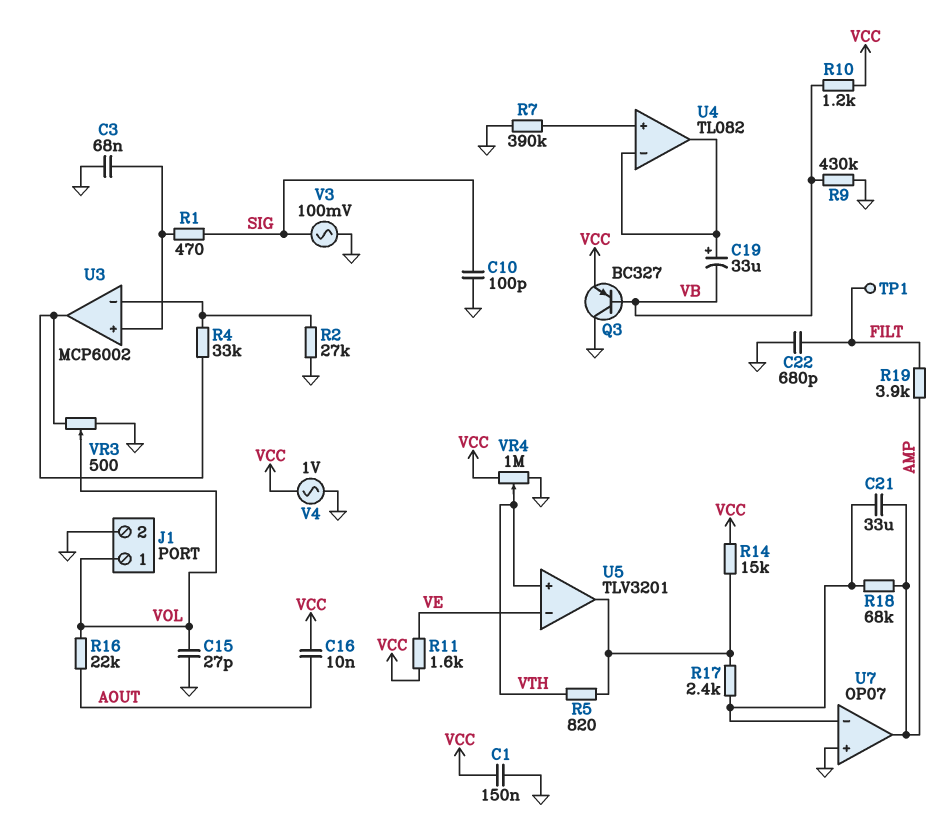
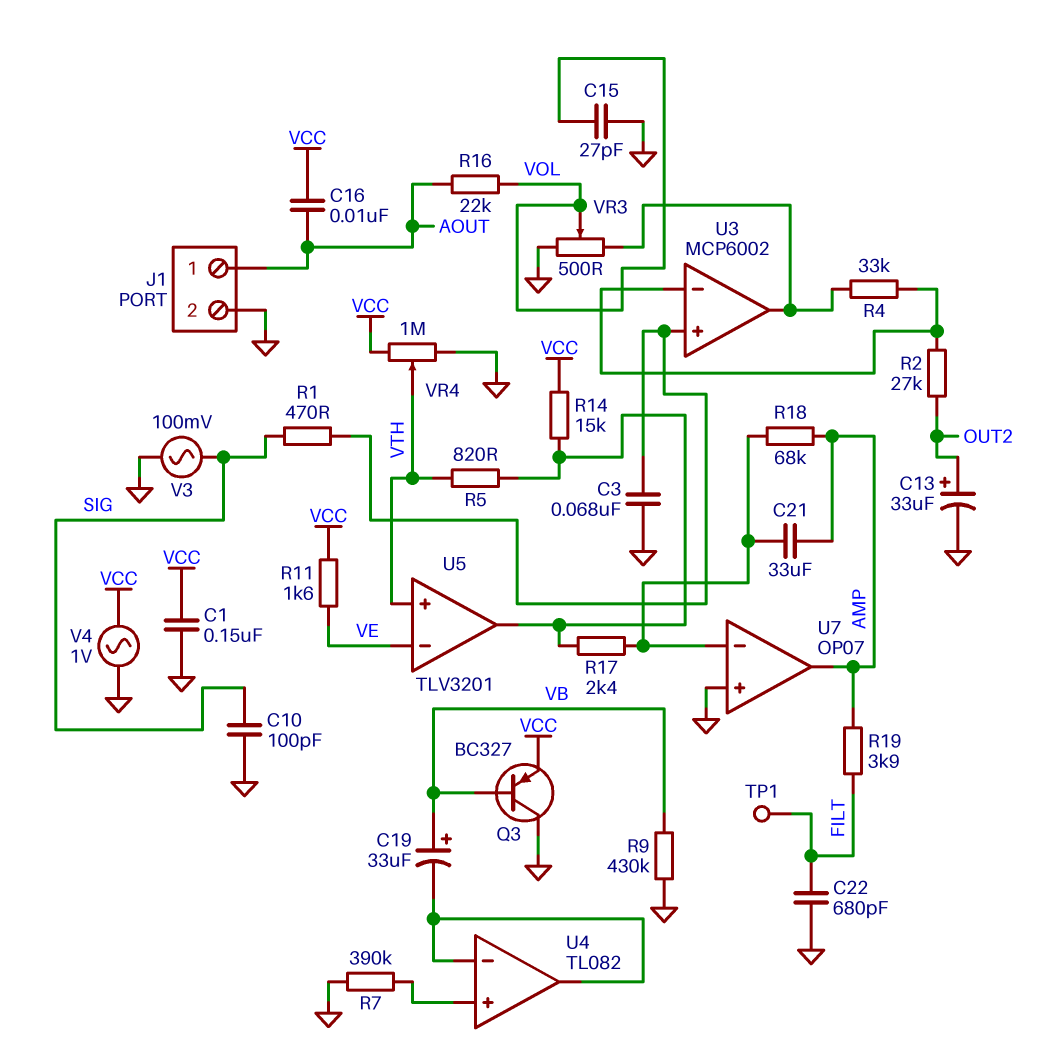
C13: none -> 33uF (plus OUT2, minus GND)
C19: 33uF (plus U4/in-, minus VB) -> 33uF (plus VB, minus U4/in-)
J1 pin 1: VOL -> AOUT
R2: 27k (GND, U3/in-) -> 27k (OUT2, U3/in-)
R10: 1.2k (VB, VCC) -> none

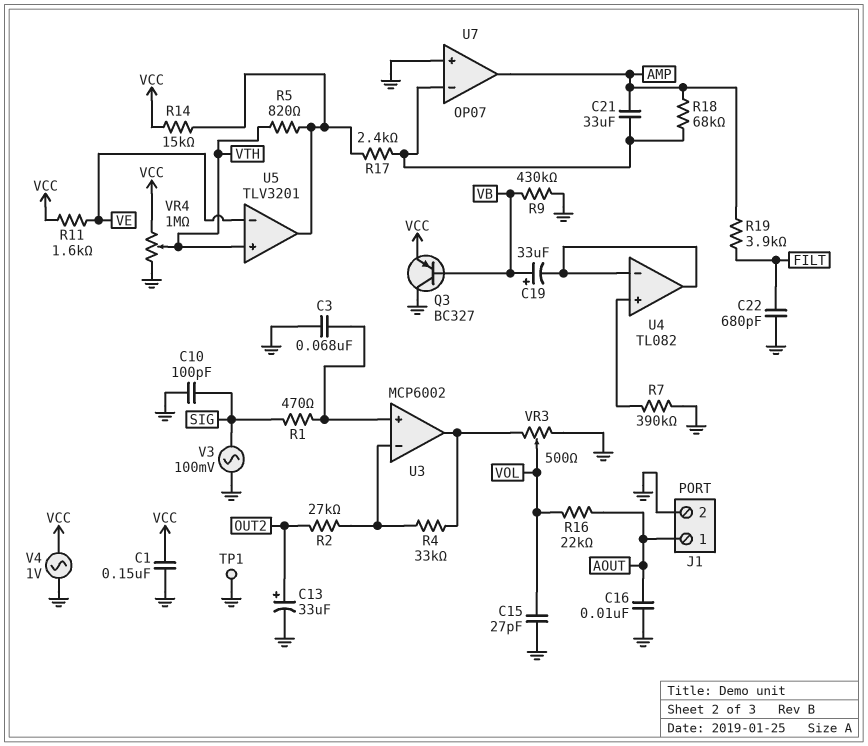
C16: 10nF (AOUT, VCC) -> 10nF (AOUT, GND)
TP1: test point (FILT) -> test point (GND)

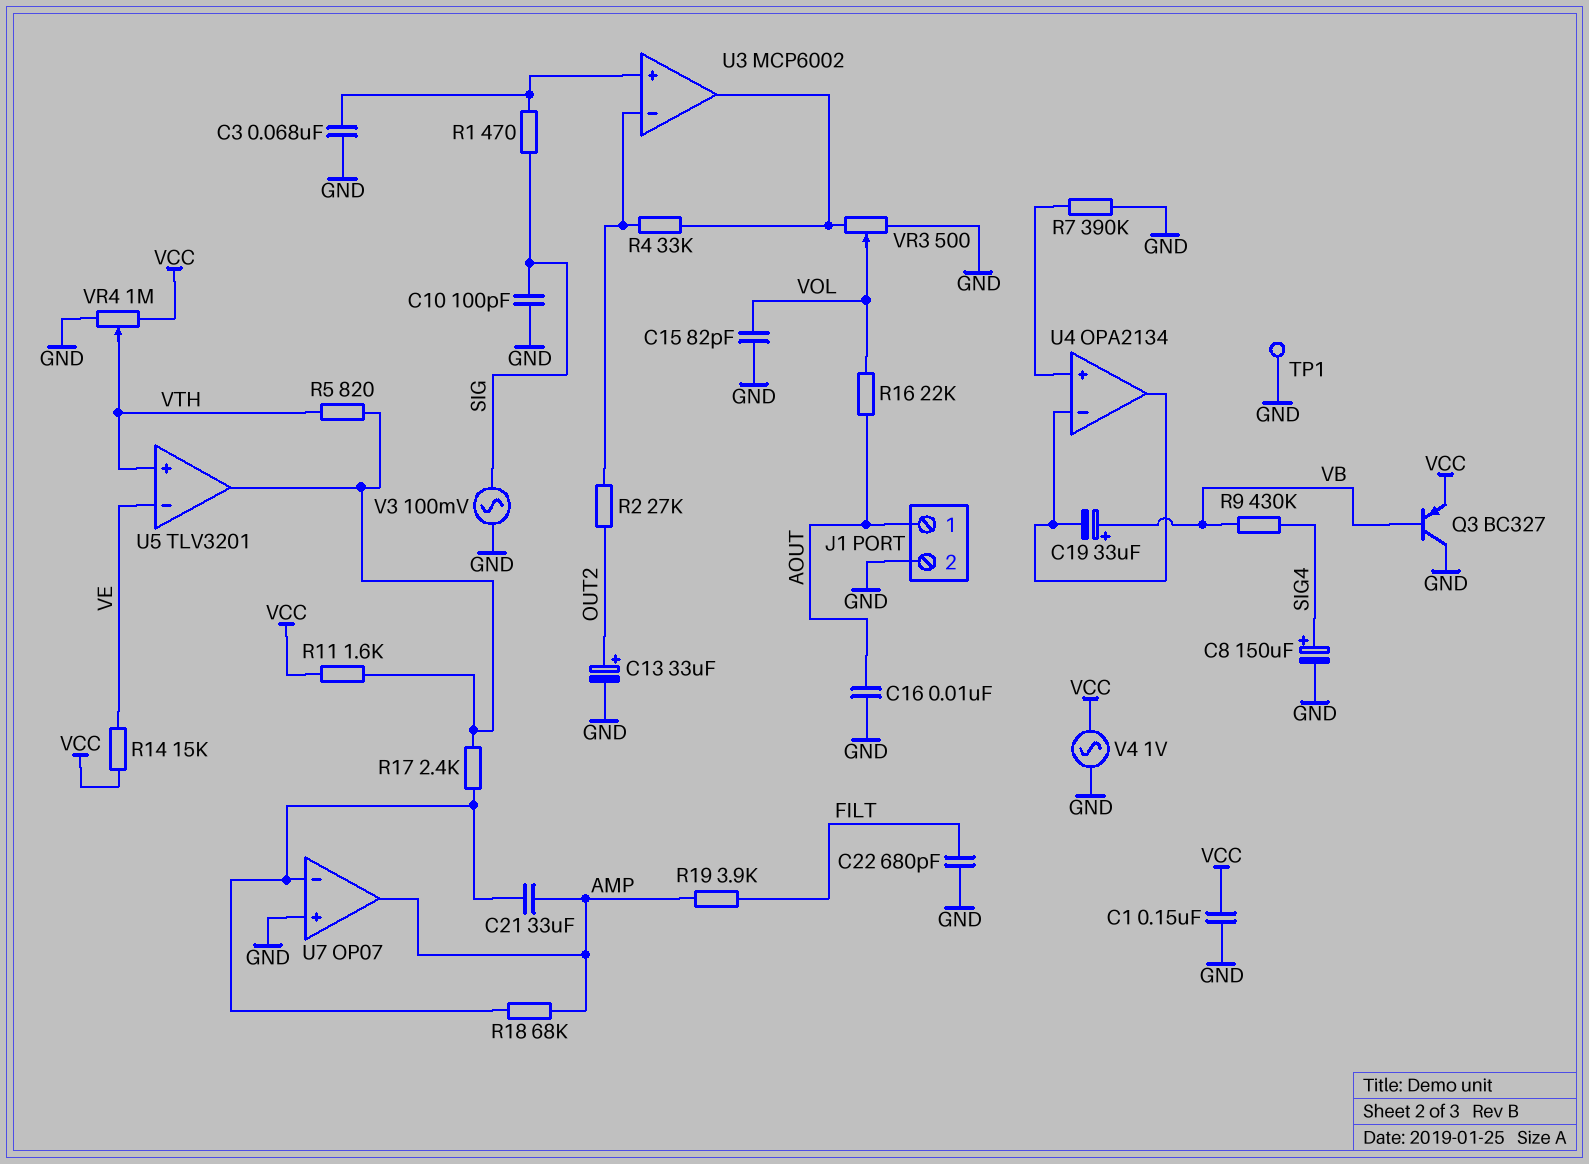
C8: none -> 150uF (plus SIG4, minus GND)
C15: 27pF (GND, VOL) -> 82pF (GND, VOL)
R9: 430k (GND, VB) -> 430k (SIG4, VB)
R11: 1.6k (VCC, VE) -> 1.6k (U5/out, VCC)
R14: 15k (U5/out, VCC) -> 15k (VCC, VE)
U4: TL082 -> OPA2134

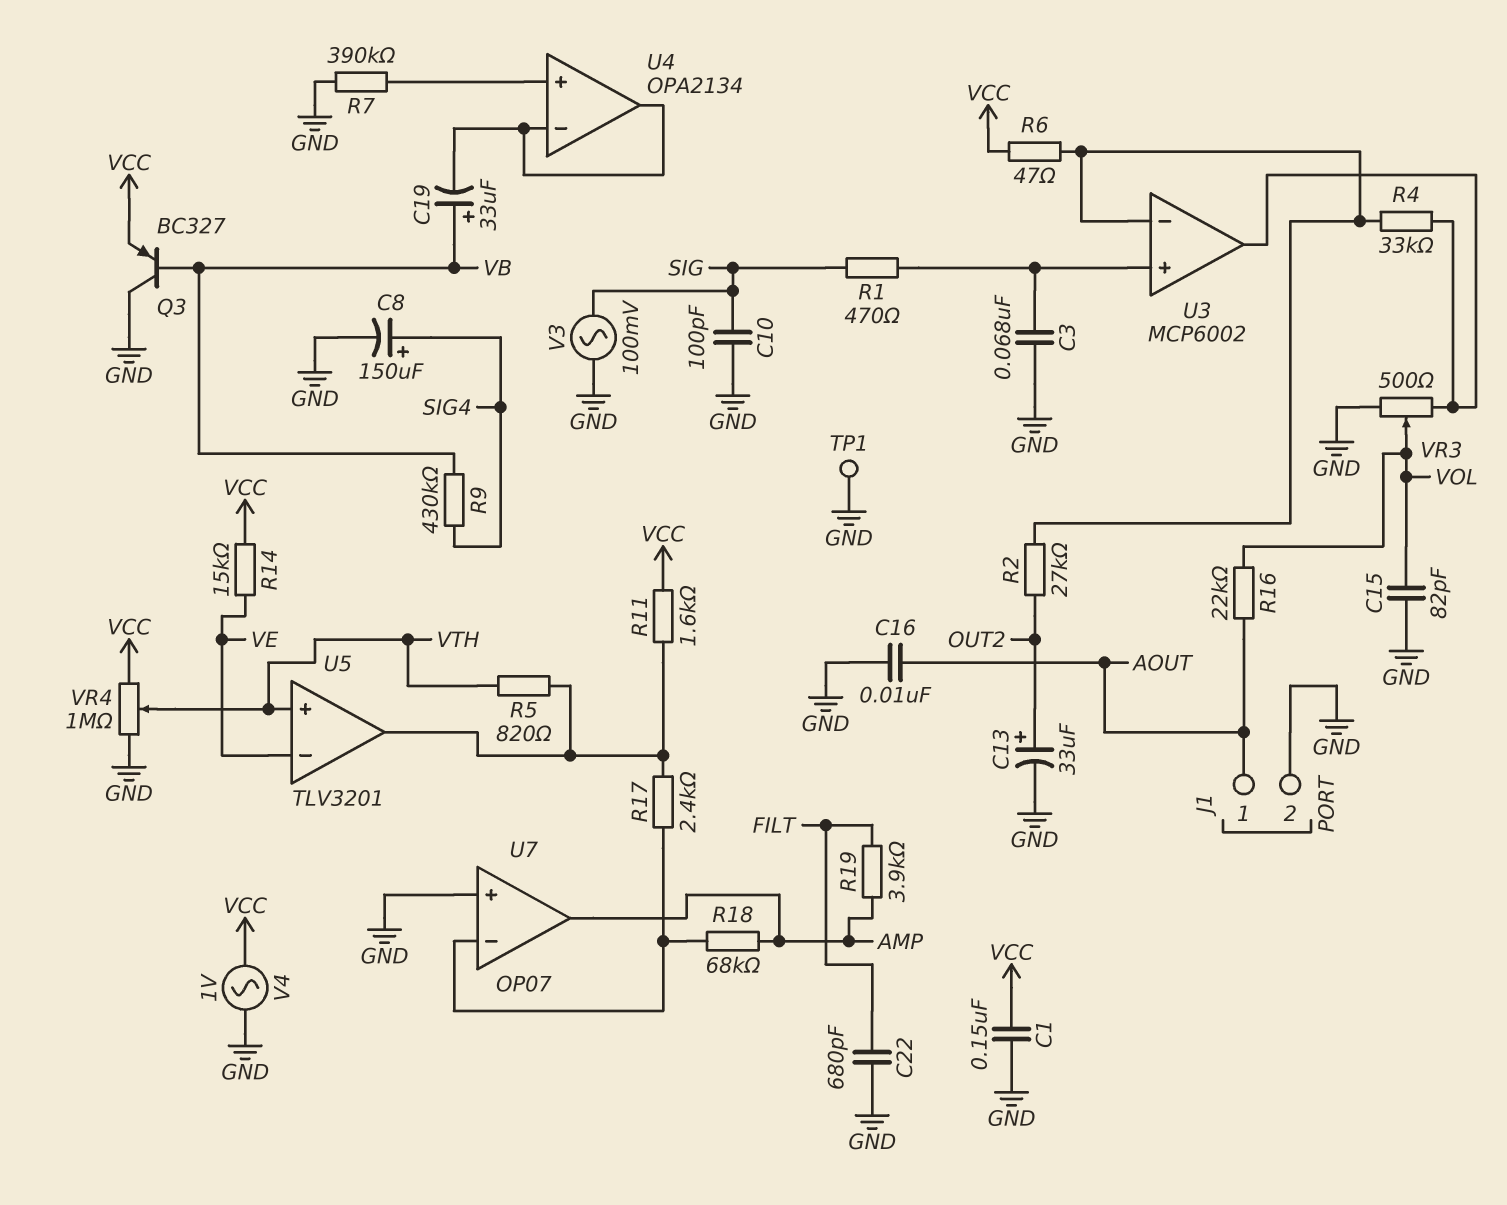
C21: 33uF (AMP, U7/in-) -> none
R6: none -> 47 (U3/in-, VCC)

